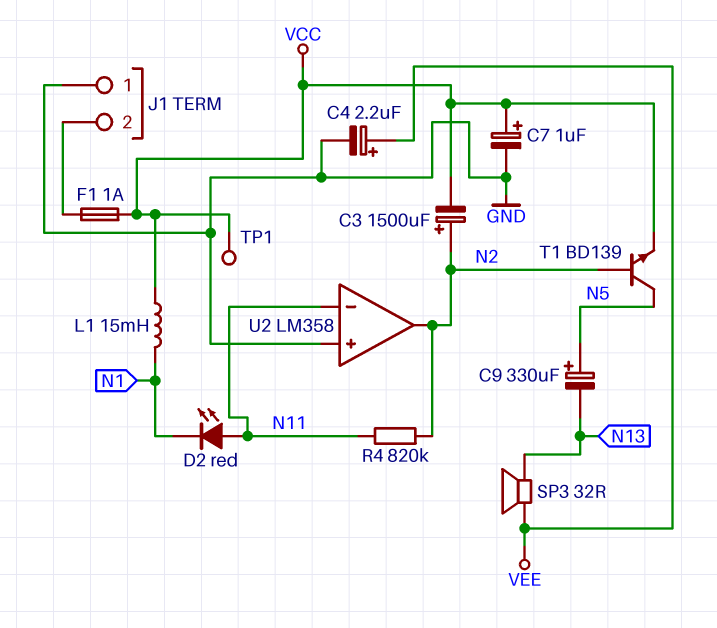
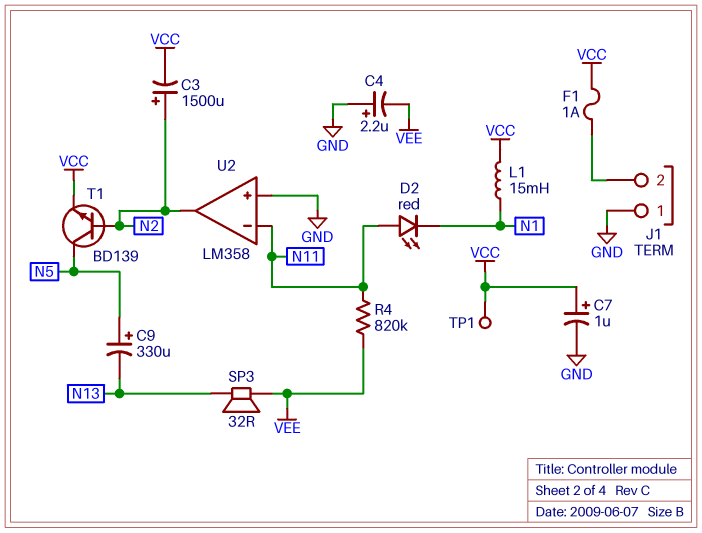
C4: 2.2uF (plus VEE, minus GND) -> 2.2uF (plus GND, minus VEE)
R4: 820k (N2, N11) -> 820k (N11, VEE)

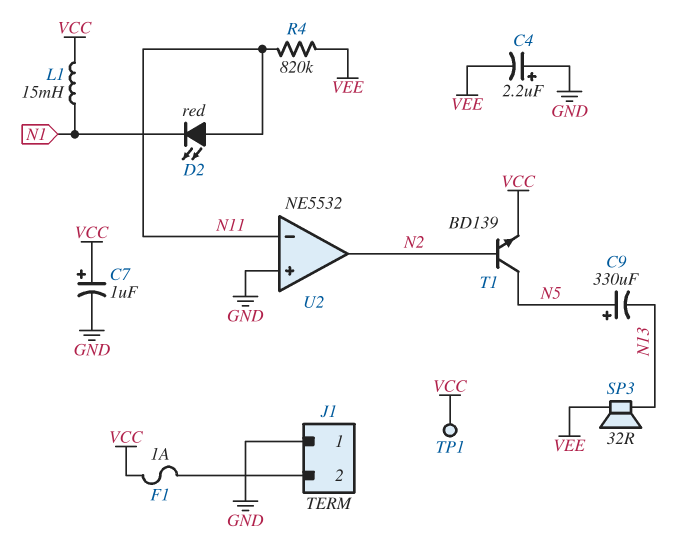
C3: 1500uF (plus N2, minus VCC) -> none
U2: LM358 -> NE5532

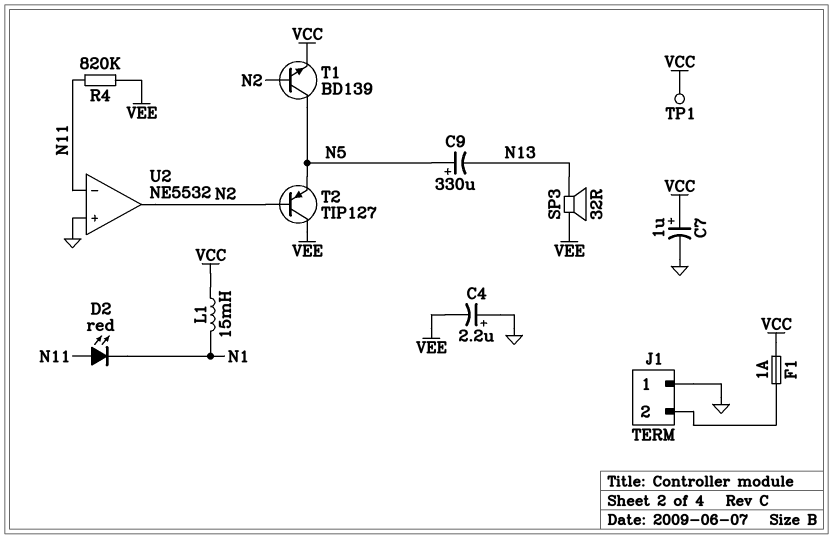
T2: none -> PNP TIP127 (B N2, C VEE, E N5)

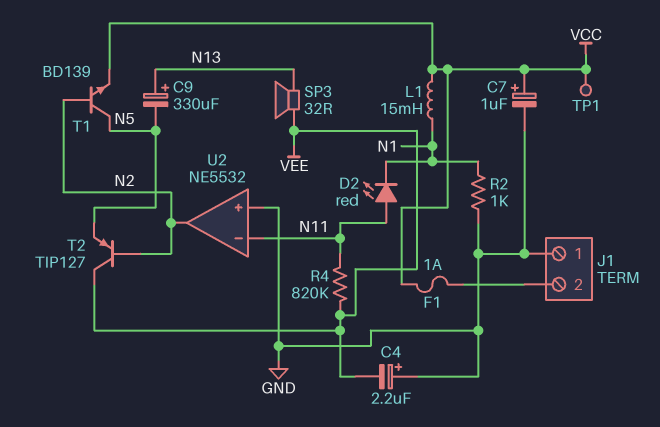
C9: 330uF (plus N5, minus N13) -> 330uF (plus N13, minus N5)
R2: none -> 1k (GND, N1)

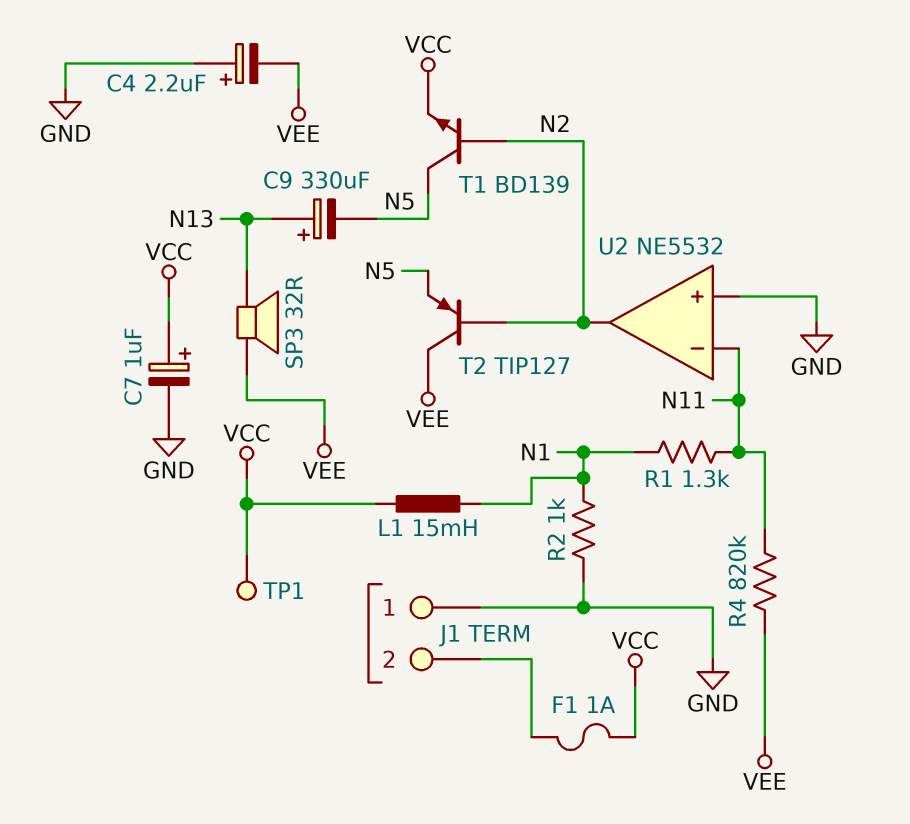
D2: LED red (A N11, K N1) -> none
R1: none -> 1.3k (N1, N11)

